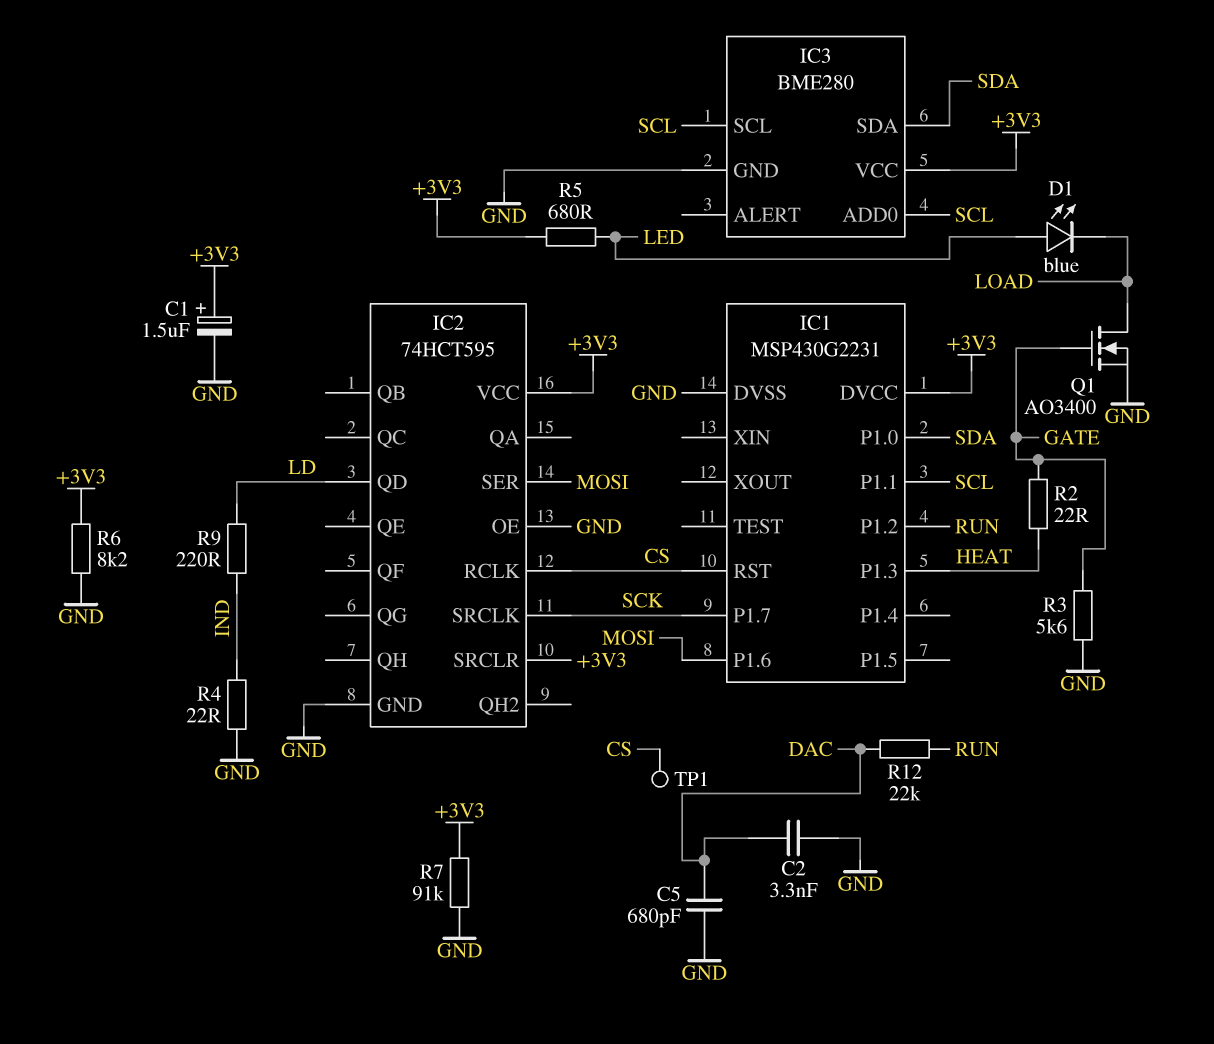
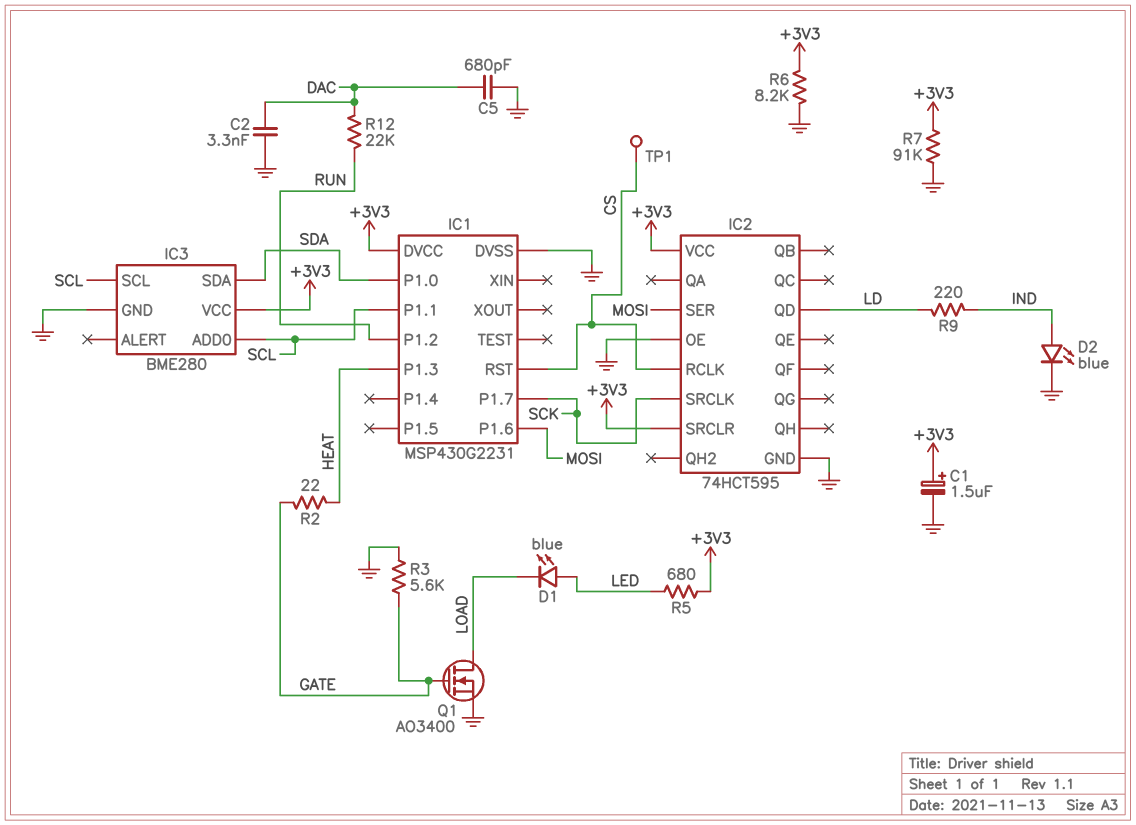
D2: none -> LED blue (A IND, K GND)
R4: 22 (GND, IND) -> none

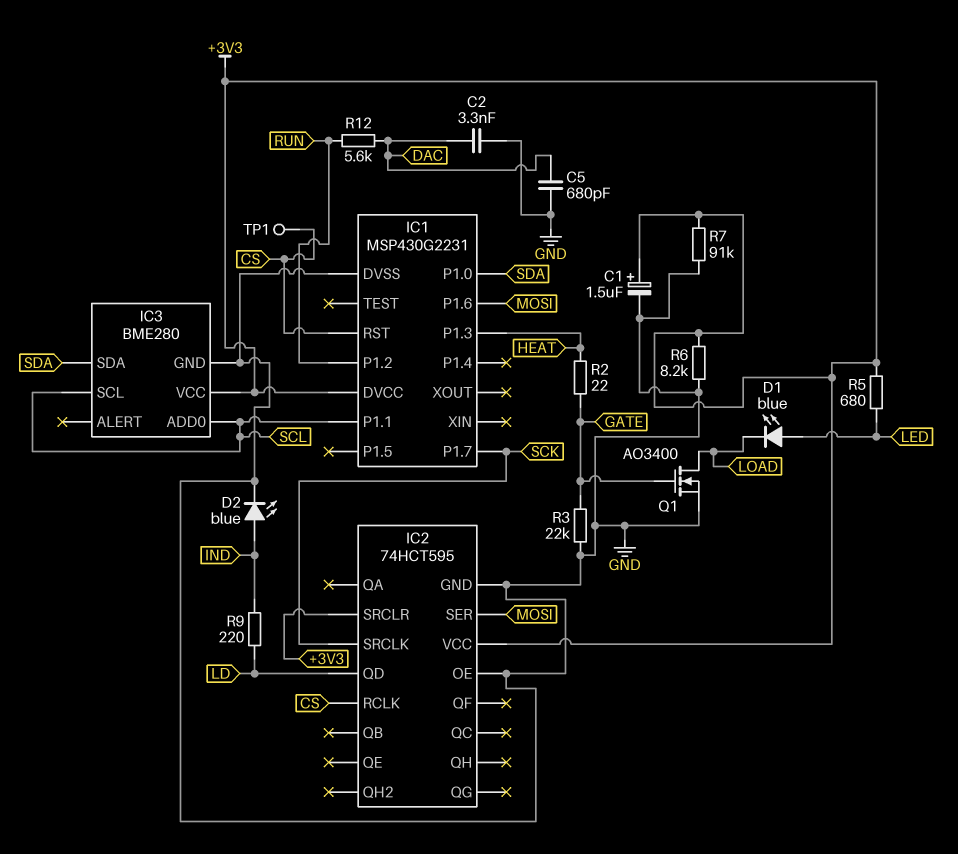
R3: 5.6k (GATE, GND) -> 22k (GATE, GND)
R12: 22k (DAC, RUN) -> 5.6k (DAC, RUN)

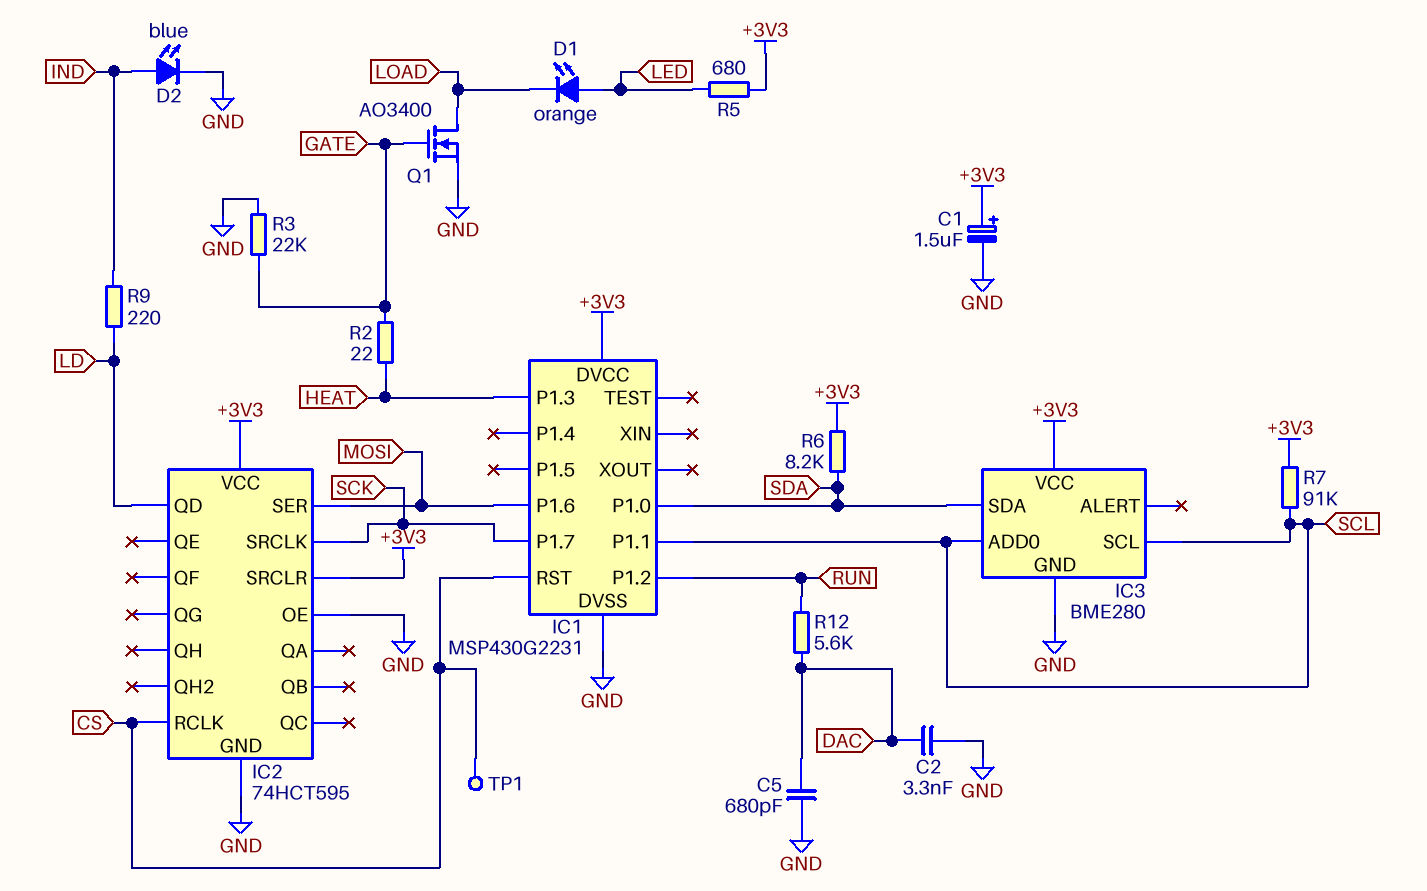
D1: LED blue (A LED, K LOAD) -> LED orange (A LED, K LOAD)
R6: 8.2k (+3V3, GND) -> 8.2k (+3V3, SDA)
R7: 91k (+3V3, GND) -> 91k (+3V3, SCL)

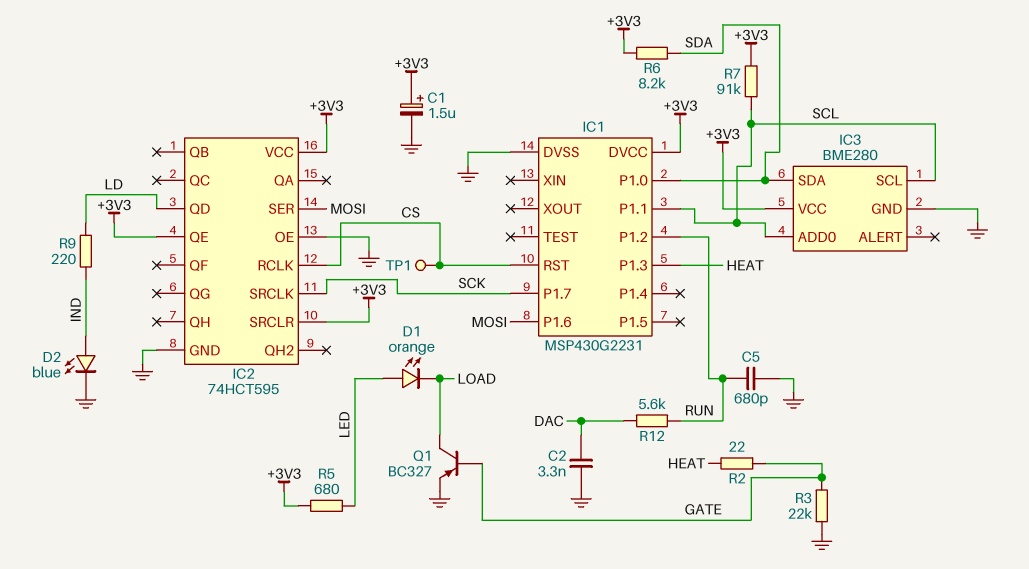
C5: 680pF (DAC, GND) -> 680pF (GND, RUN)
IC2 pin QE: none -> +3V3
Q1: NMOS AO3400 (G GATE, D LOAD, S GND) -> PNP BC327 (B GATE, C LOAD, E GND)

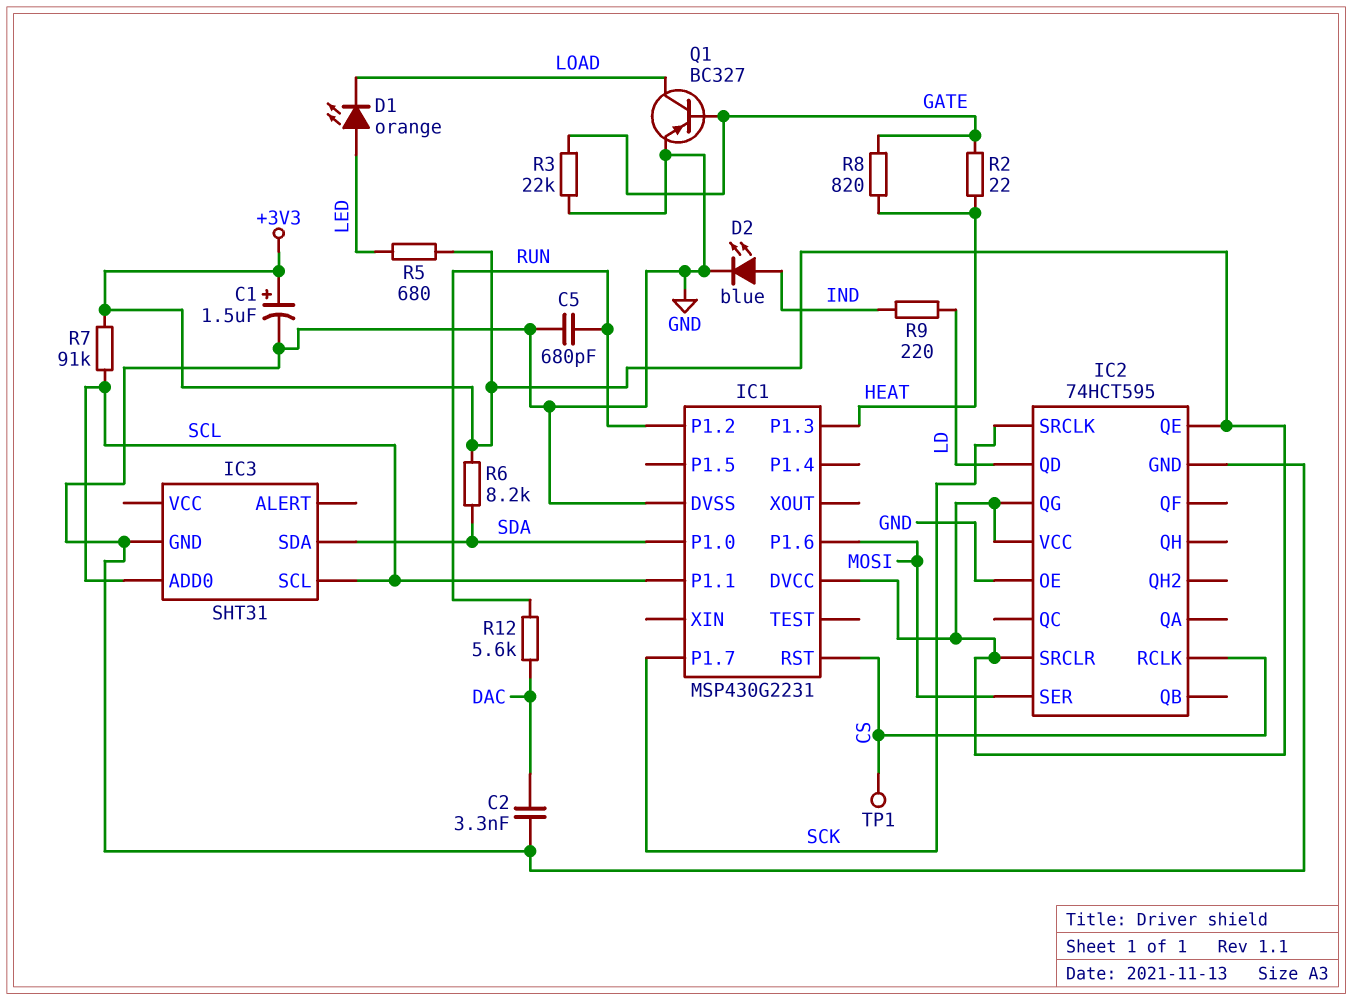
IC2 pin QG: none -> +3V3
IC3: BME280 -> SHT31
IC3 pin VCC: +3V3 -> none
R8: none -> 820 (GATE, HEAT)

